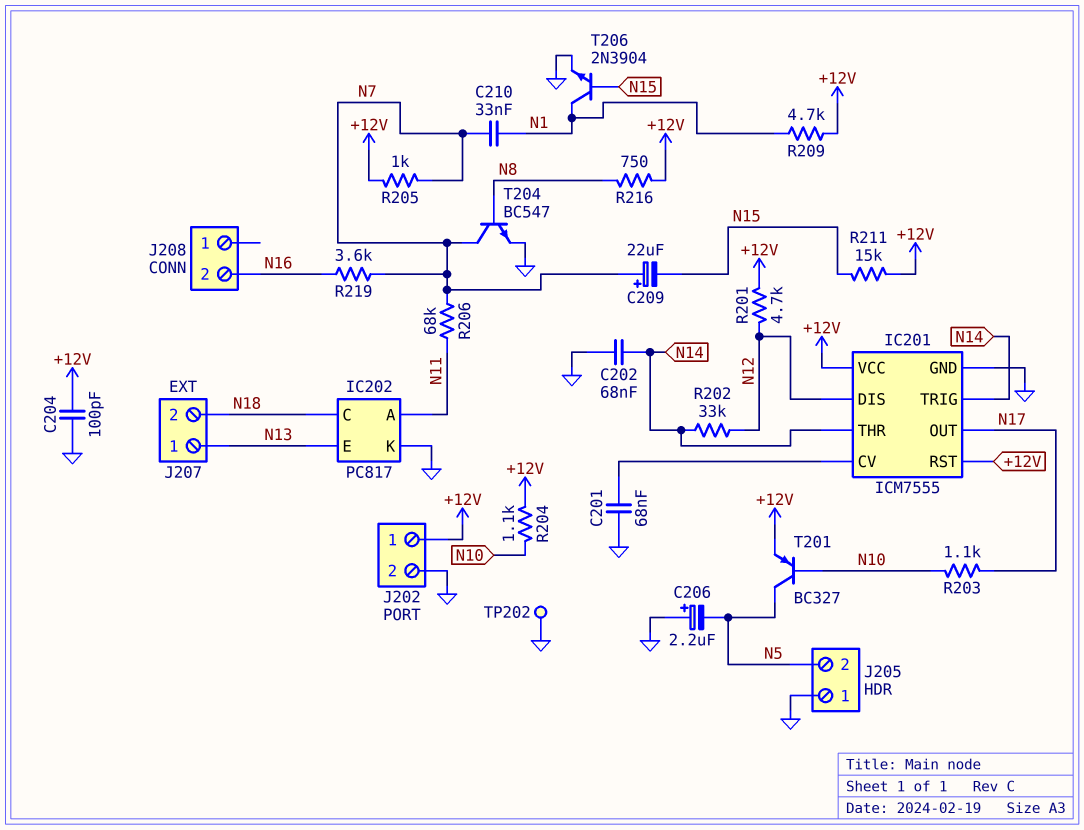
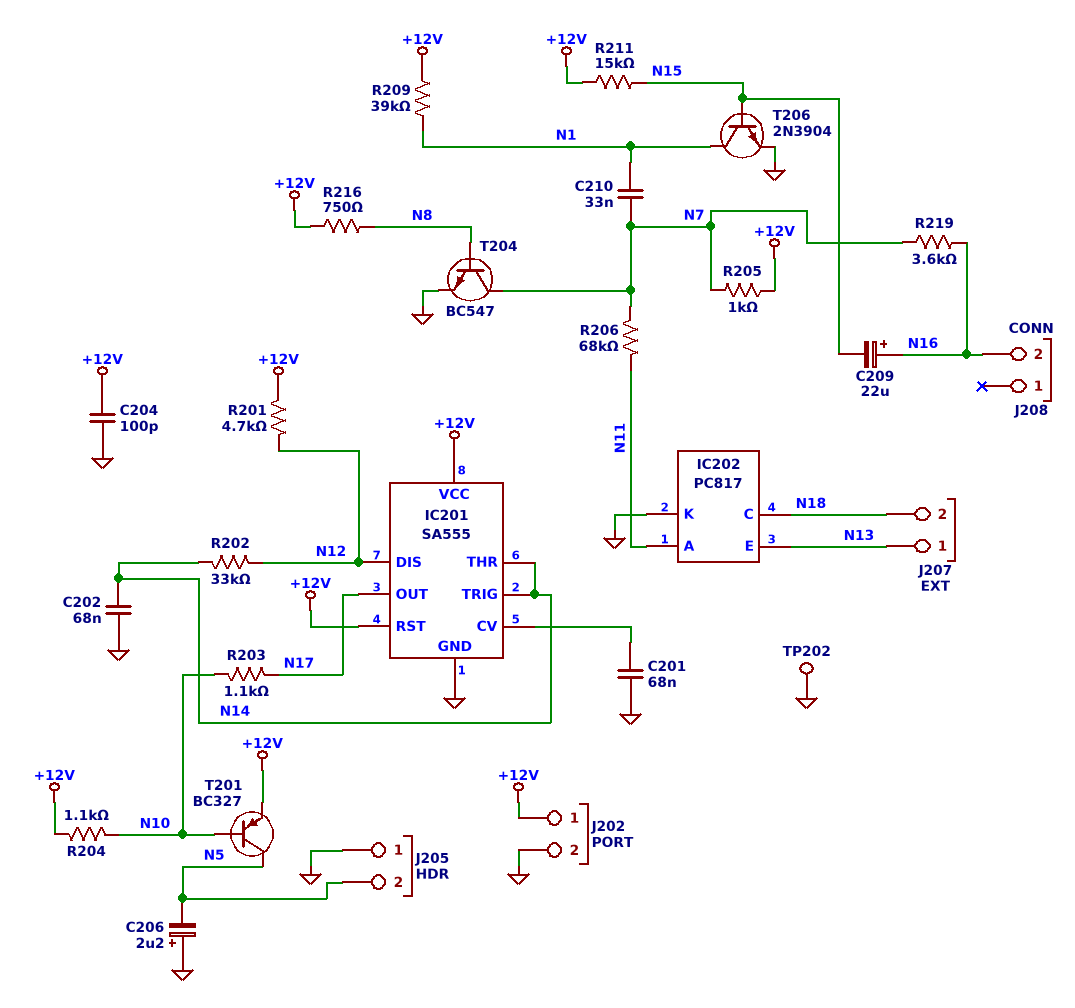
C209: 22uF (plus N7, minus N15) -> 22uF (plus N16, minus N15)
IC201: ICM7555 -> SA555
R209: 4.7k (+12V, N1) -> 39k (+12V, N1)

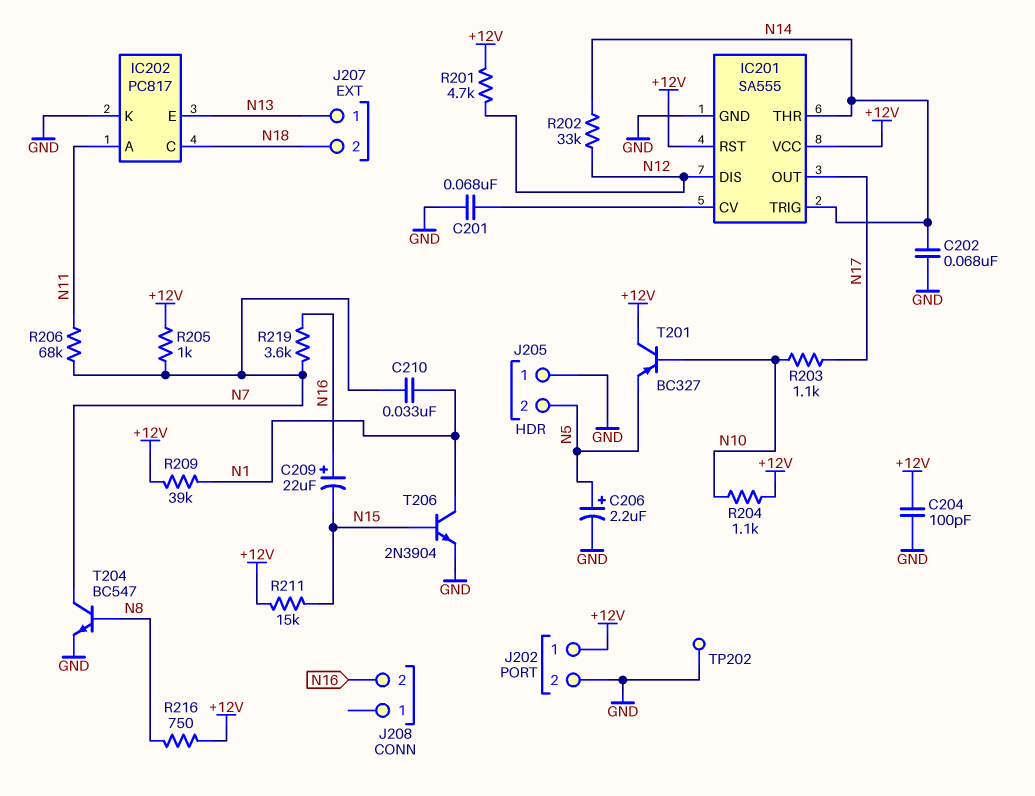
C206: 2.2uF (plus GND, minus N5) -> 2.2uF (plus N5, minus GND)
T201: PNP BC327 (B N10, C N5, E +12V) -> PNP BC327 (B N10, C +12V, E N5)

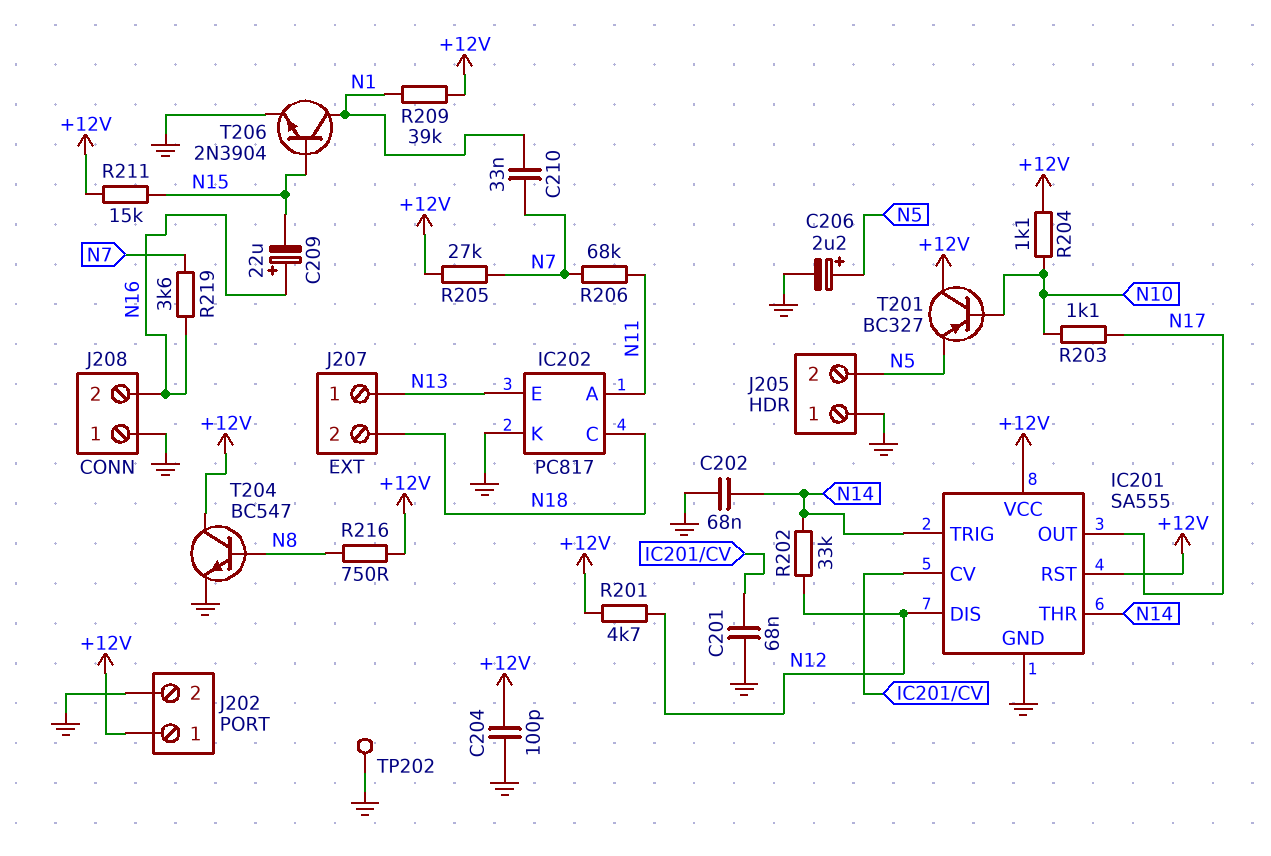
J208 pin 1: none -> GND
R205: 1k (+12V, N7) -> 27k (+12V, N7)
T204: NPN BC547 (B N8, C N7, E GND) -> NPN BC547 (B N8, C +12V, E GND)

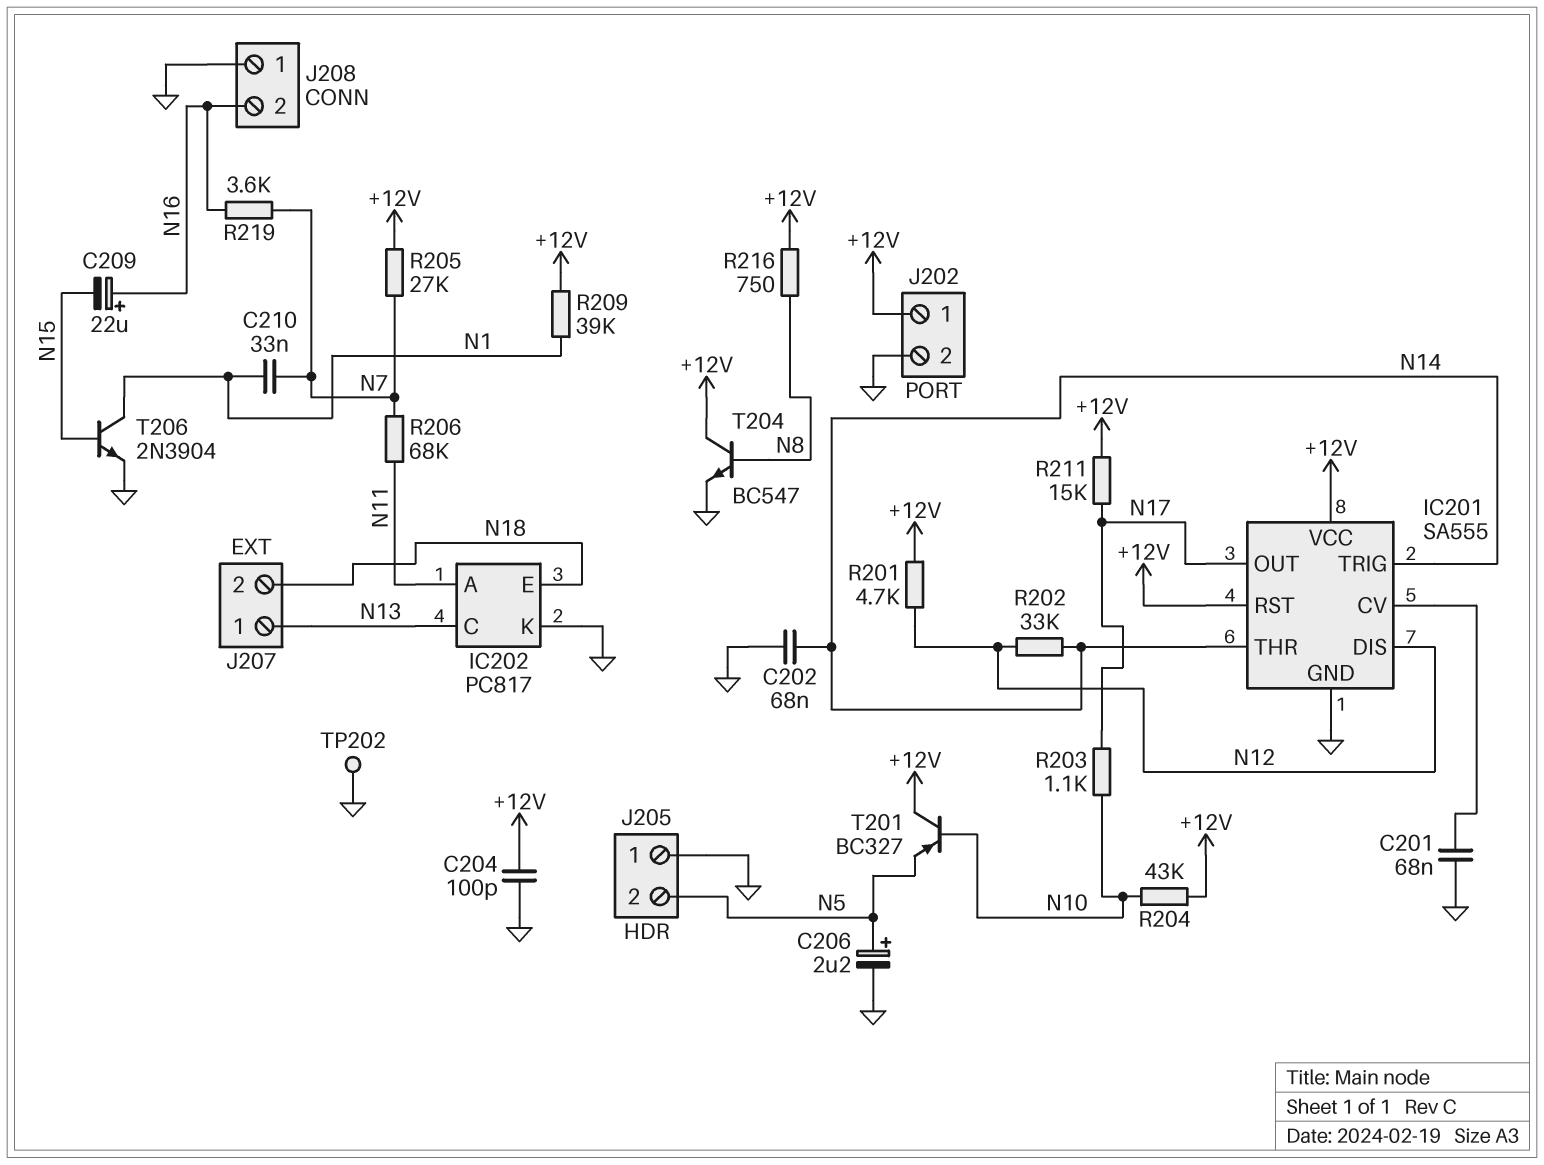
IC202 pin C: N18 -> N13
IC202 pin E: N13 -> N18
R204: 1.1k (+12V, N10) -> 43k (+12V, N10)
R211: 15k (+12V, N15) -> 15k (+12V, N17)

